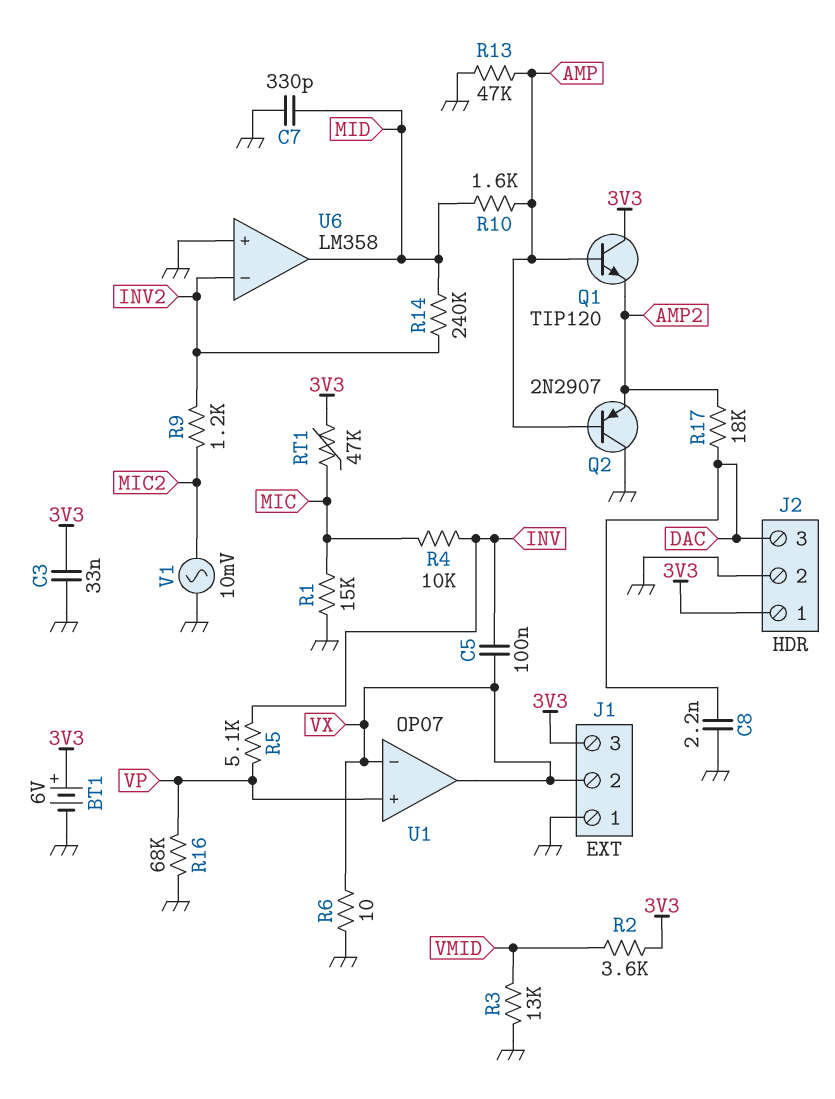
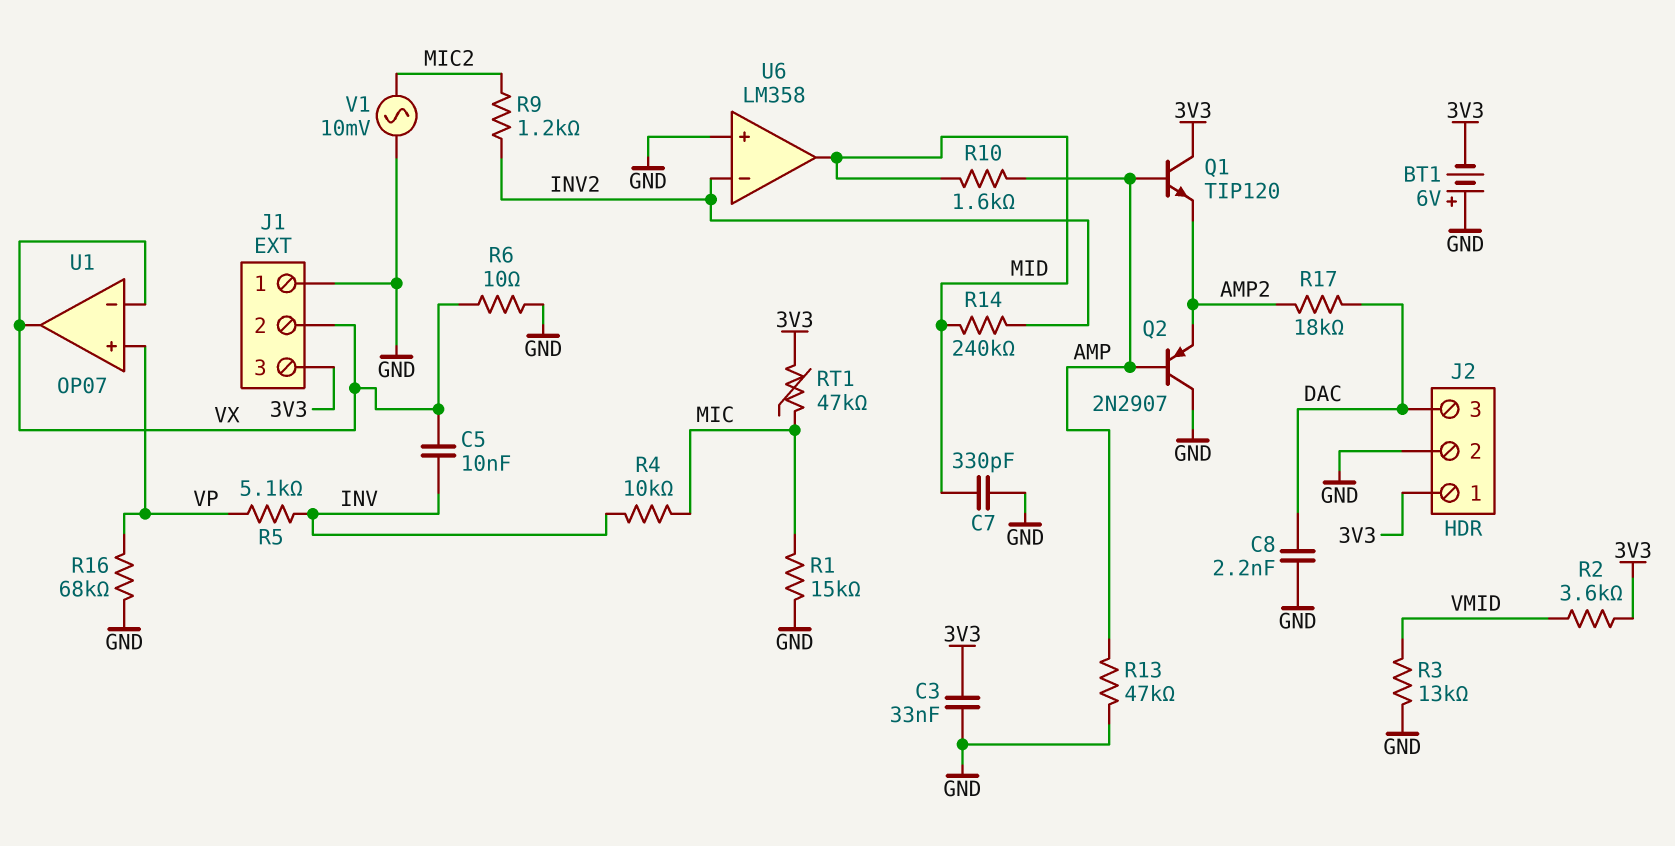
BT1: 6V (plus 3V3, minus GND) -> 6V (plus GND, minus 3V3)
C5: 100nF (INV, VX) -> 10nF (INV, VX)

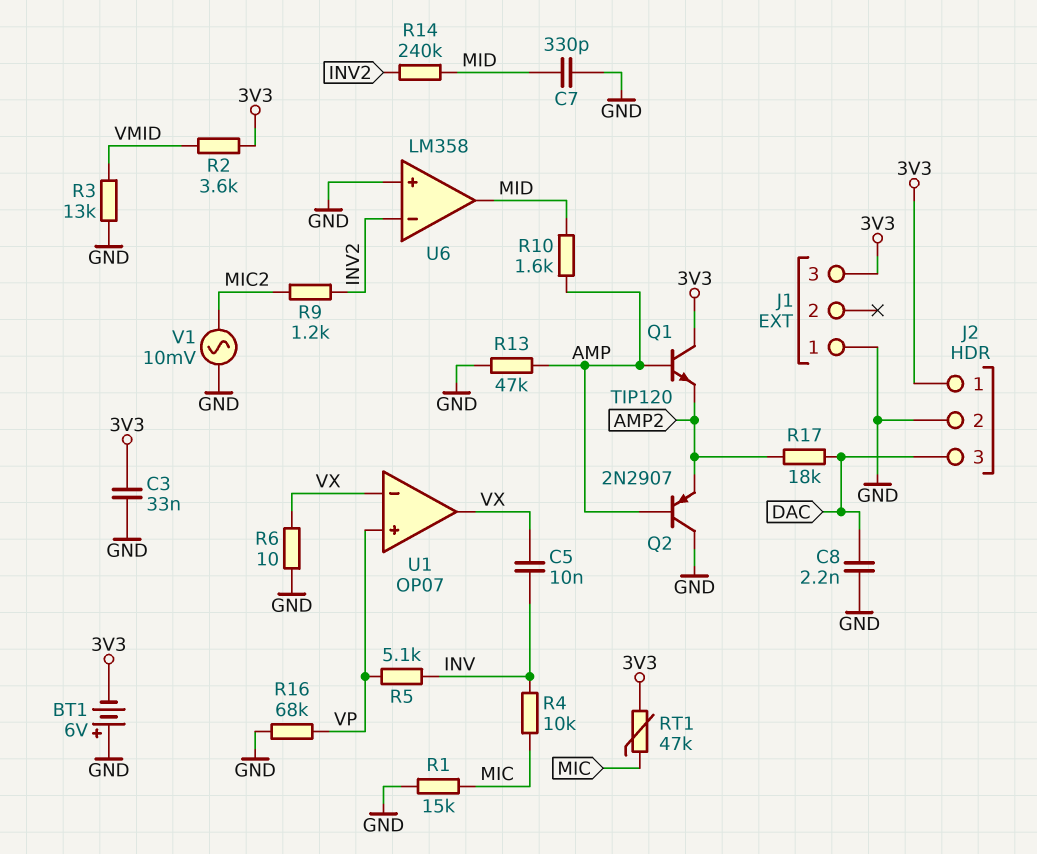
J1 pin 2: VX -> none

